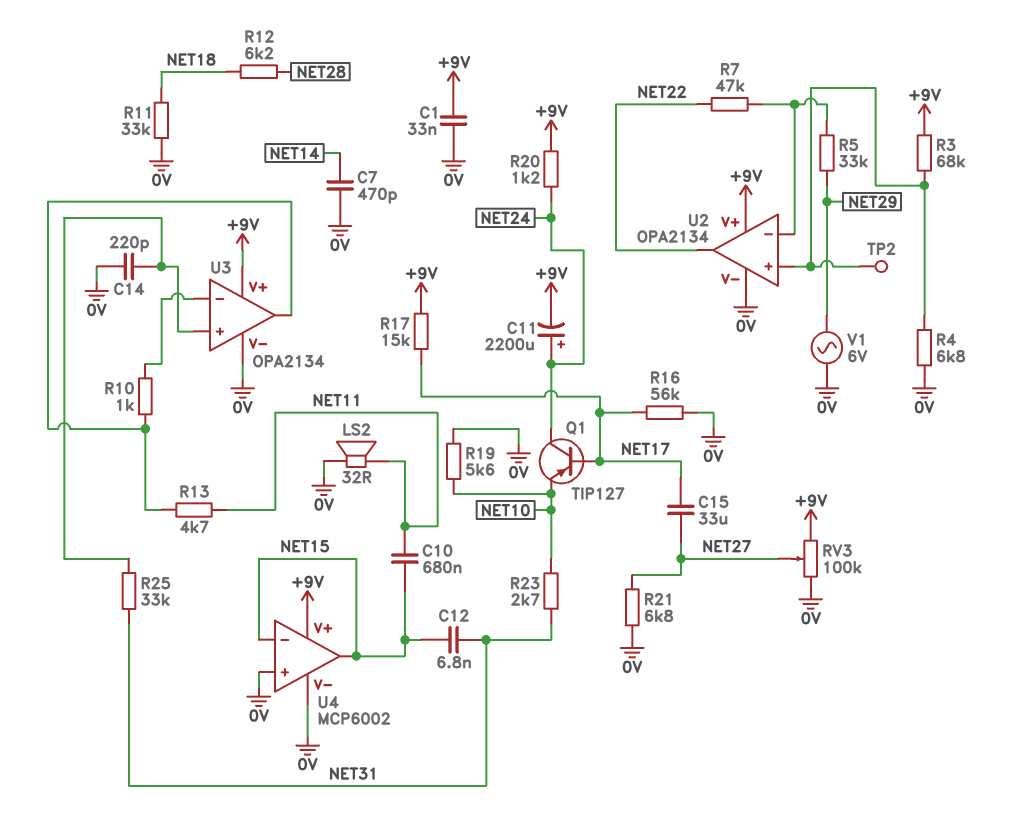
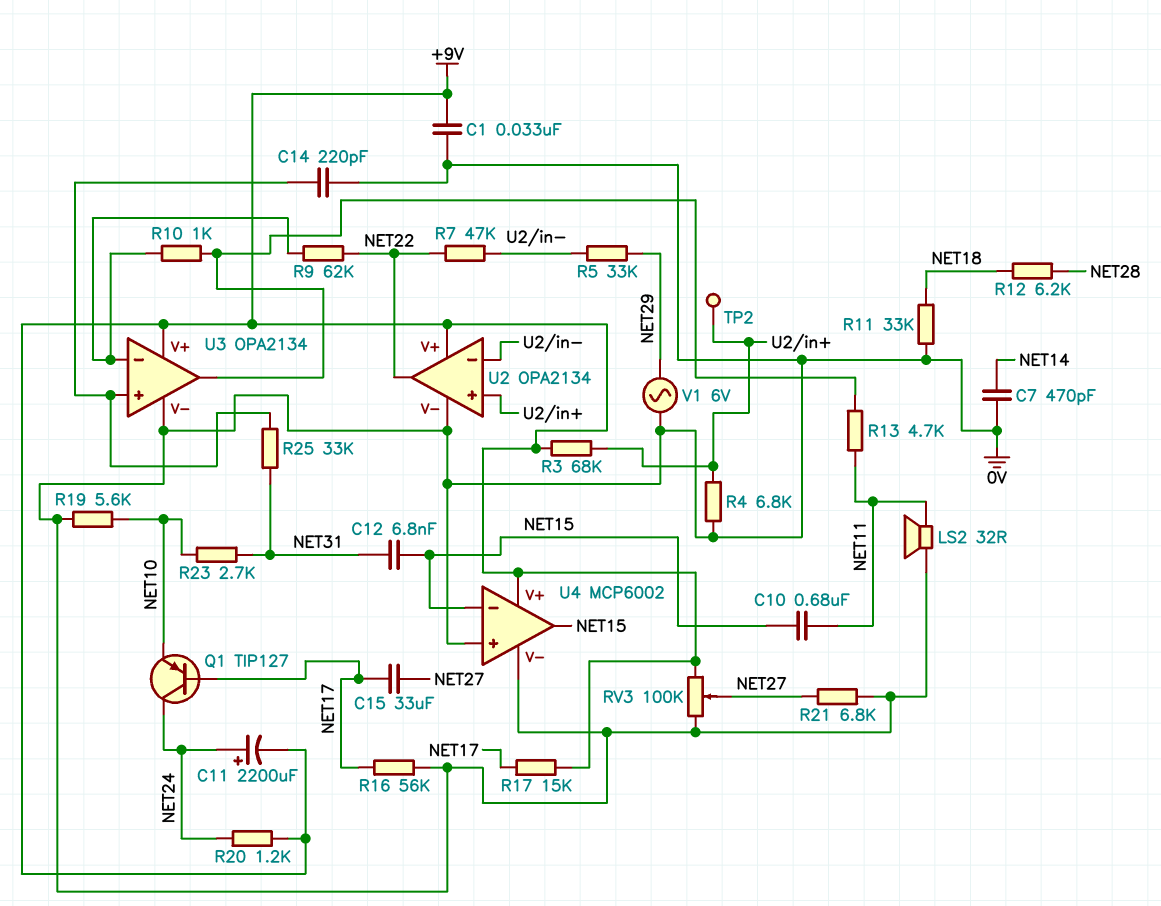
R9: none -> 62k (NET22, U3/in-)

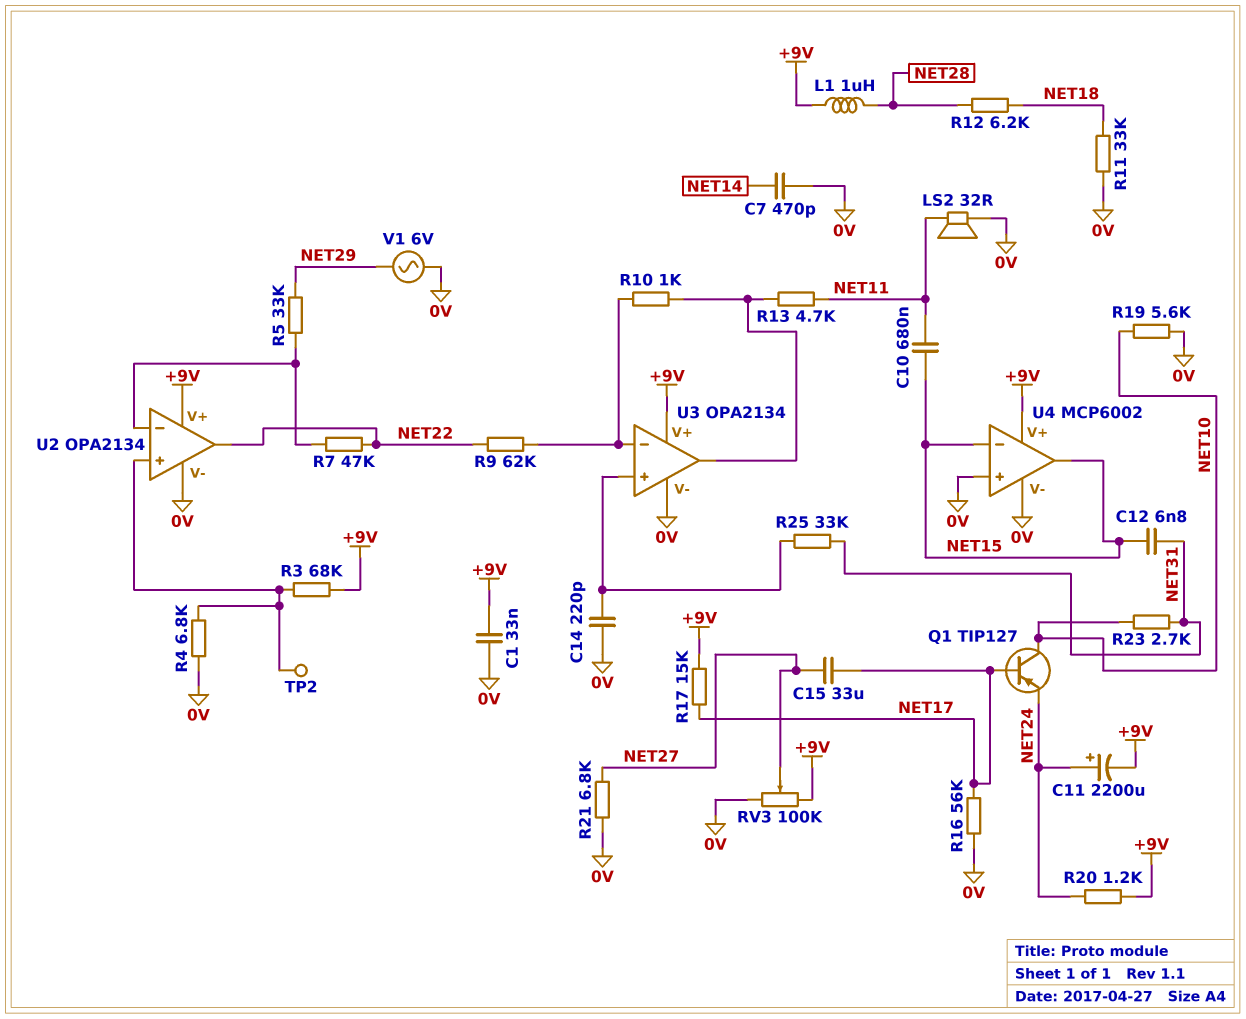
L1: none -> 1uH (+9V, NET28)
Q1: PNP TIP127 (B NET17, C NET24, E NET10) -> PNP TIP127 (B NET17, C NET10, E NET24)

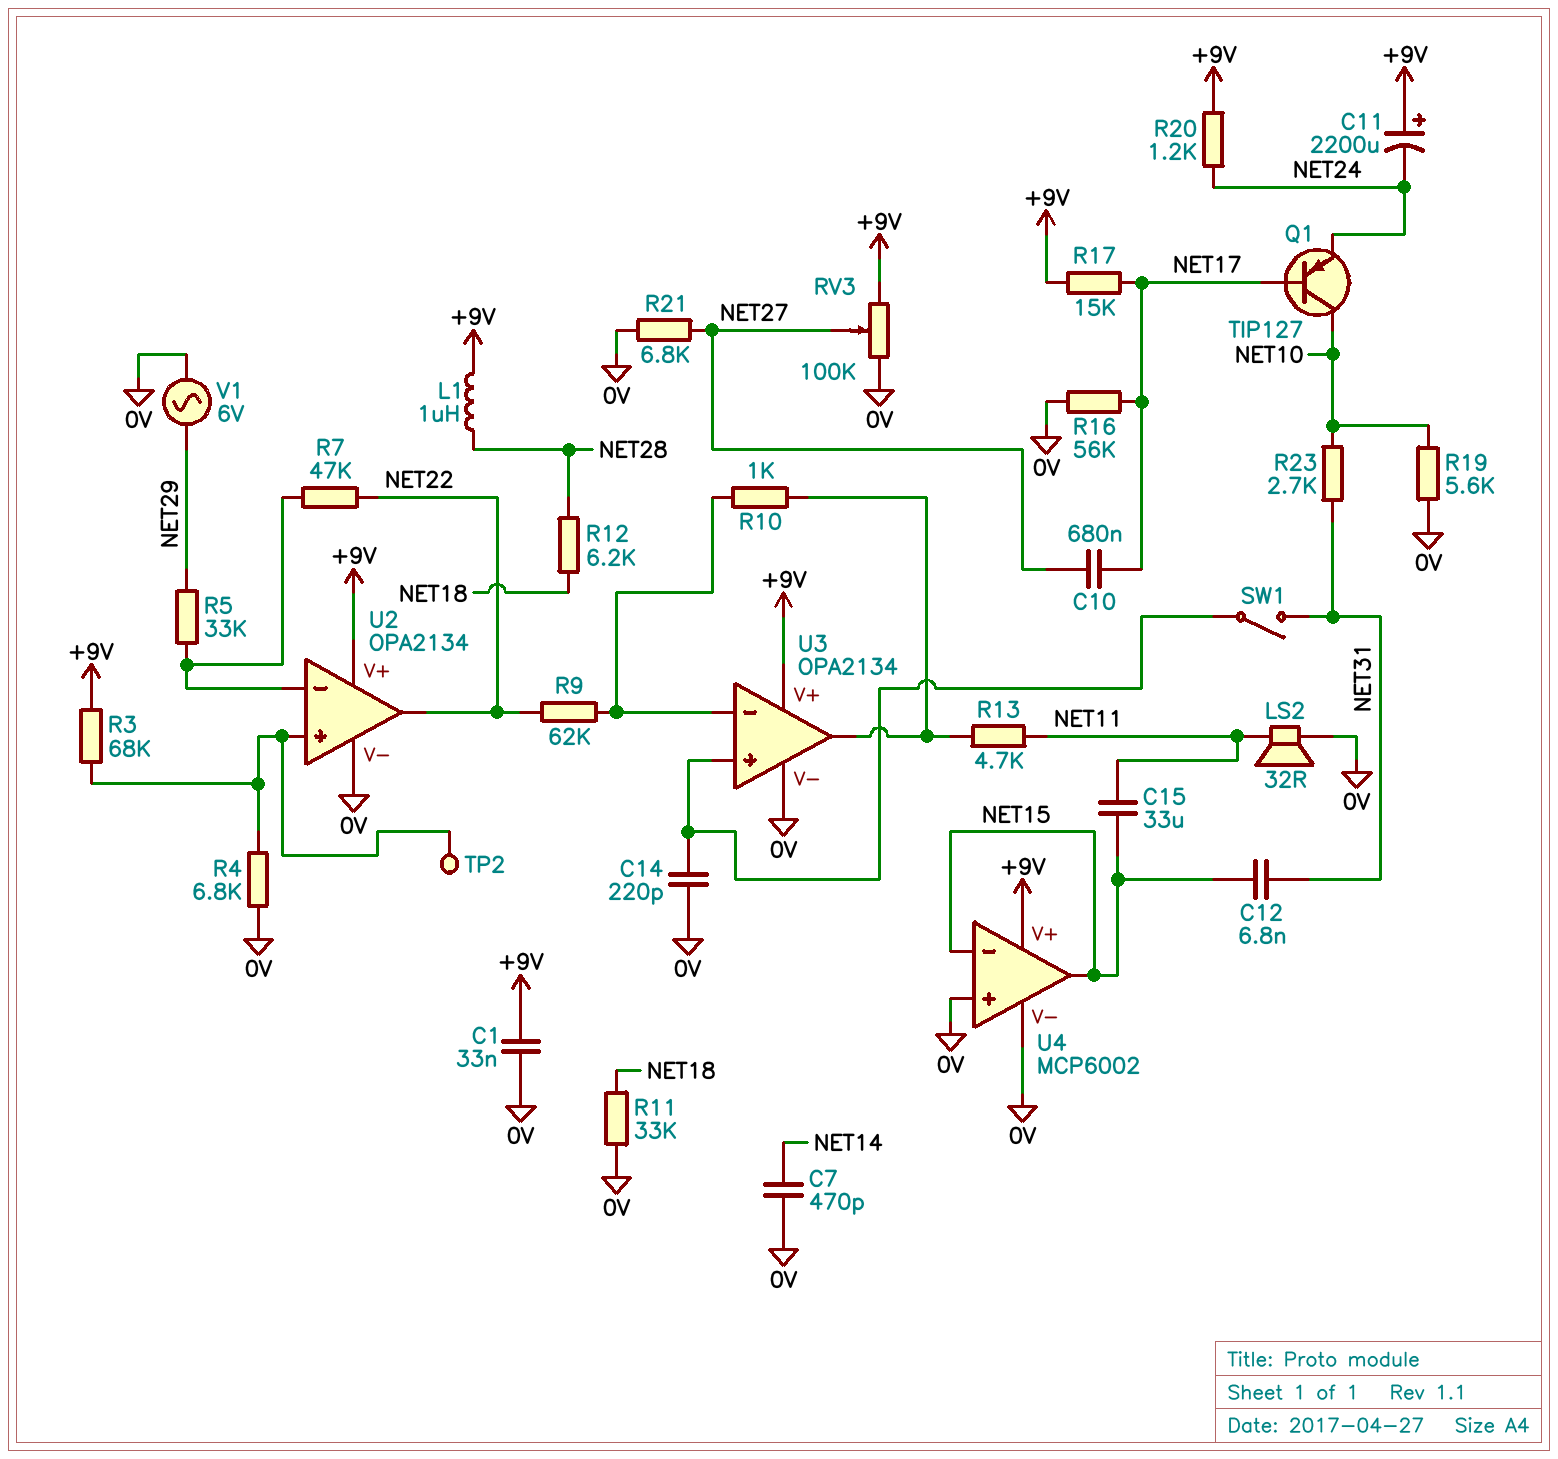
C10: 680nF (NET11, NET15) -> 680nF (NET17, NET27)
C11: 2200uF (plus NET24, minus +9V) -> 2200uF (plus +9V, minus NET24)
C15: 33uF (NET17, NET27) -> 33uF (NET11, NET15)
R25: 33k (NET31, U3/in+) -> none
SW1: none -> switch (NET31, U3/in+)

